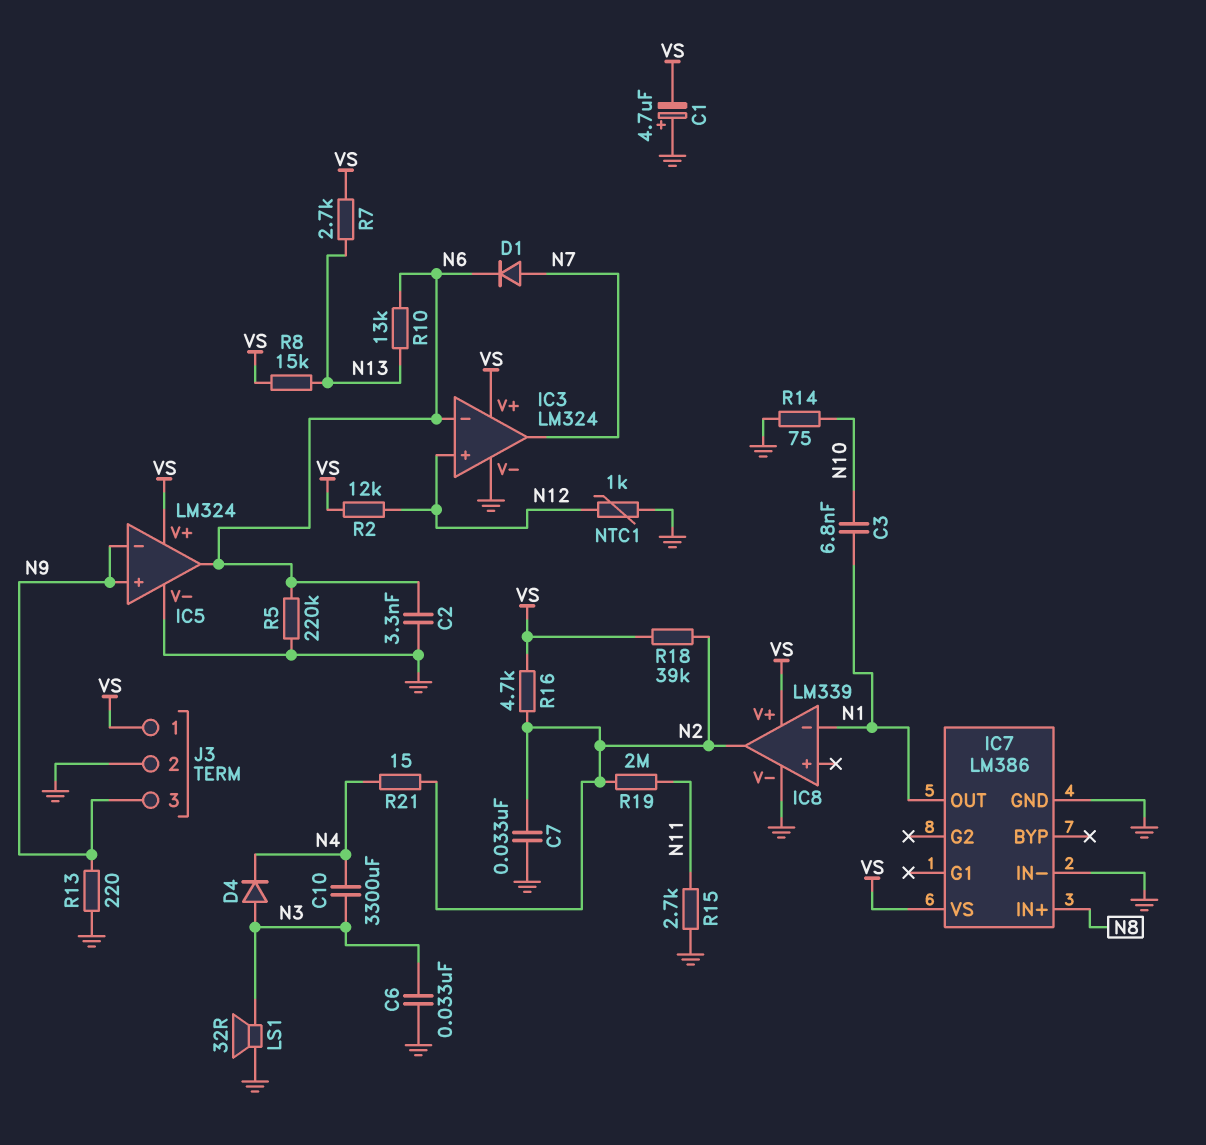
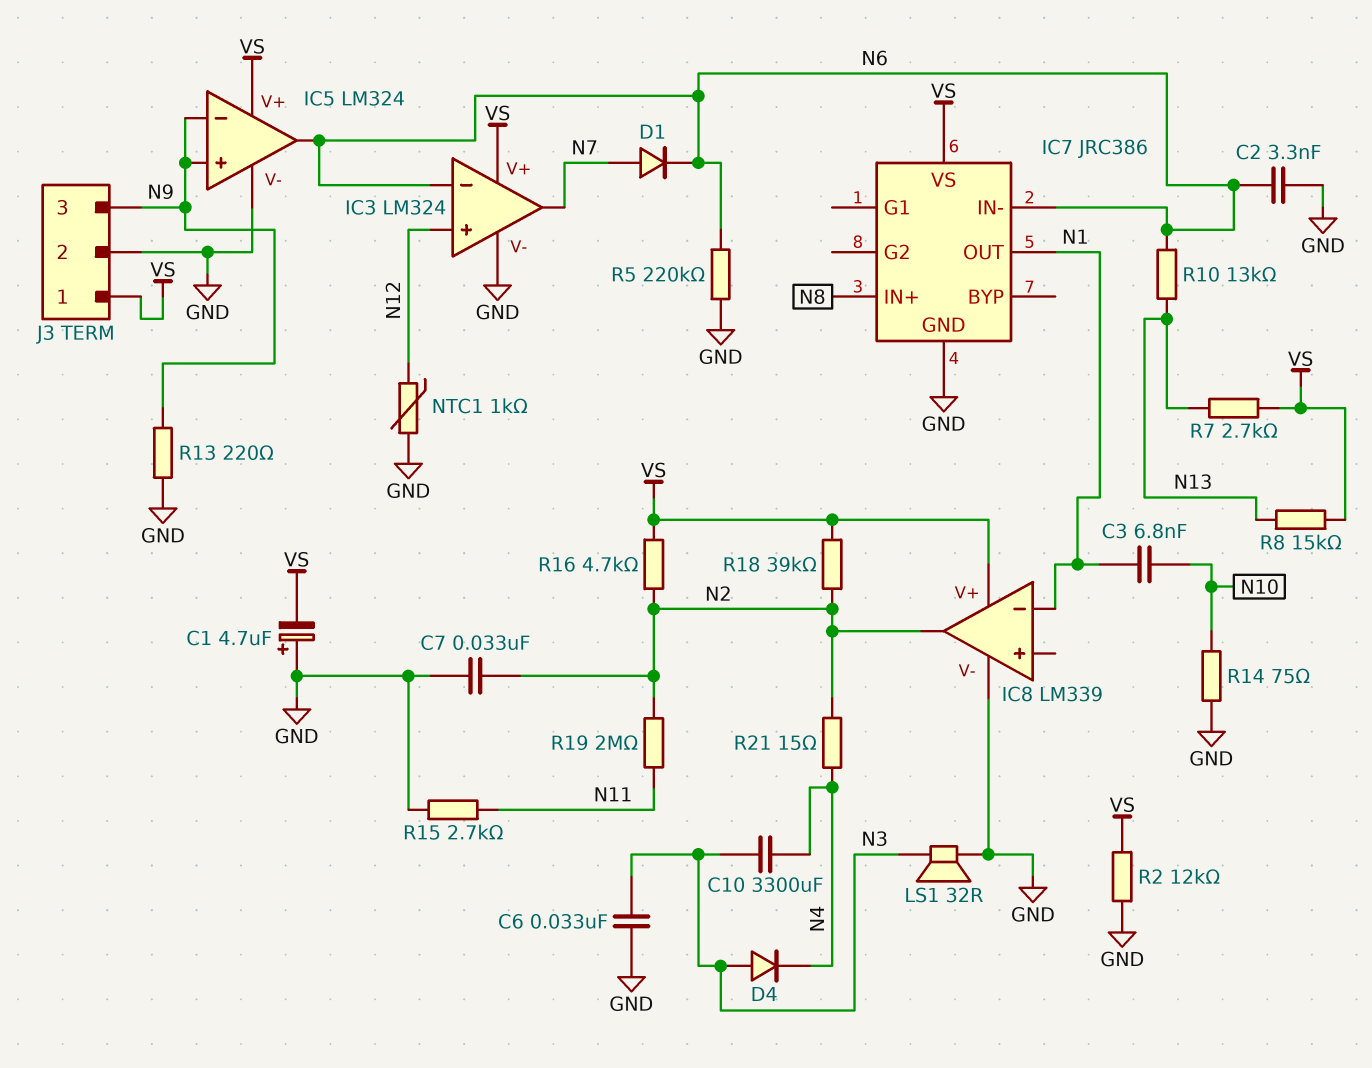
IC7: LM386 -> JRC386
IC7 pin IN-: GND -> N6
R2: 12k (N12, VS) -> 12k (GND, VS)

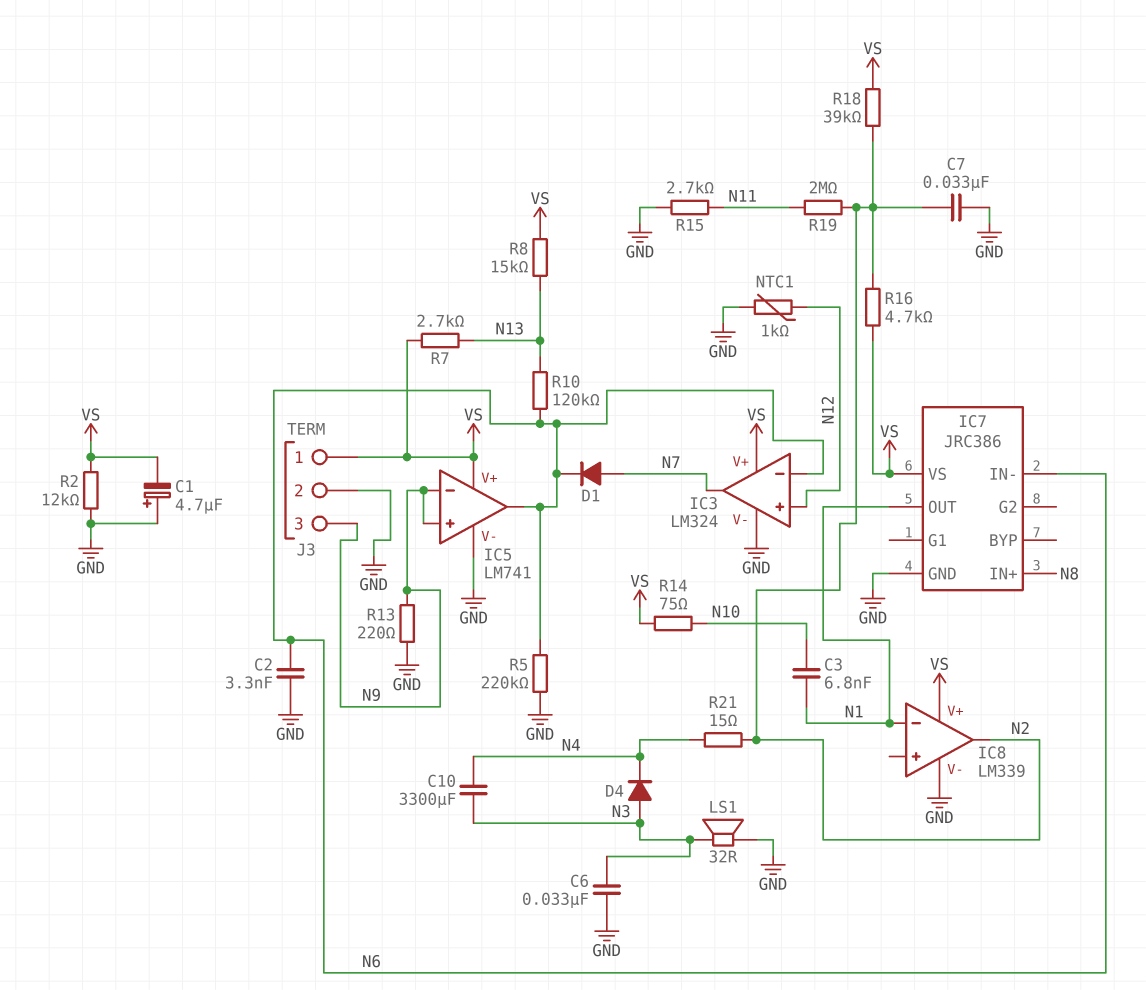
IC5: LM324 -> LM741
R10: 13k (N6, N13) -> 120k (N6, N13)
R14: 75 (GND, N10) -> 75 (N10, VS)

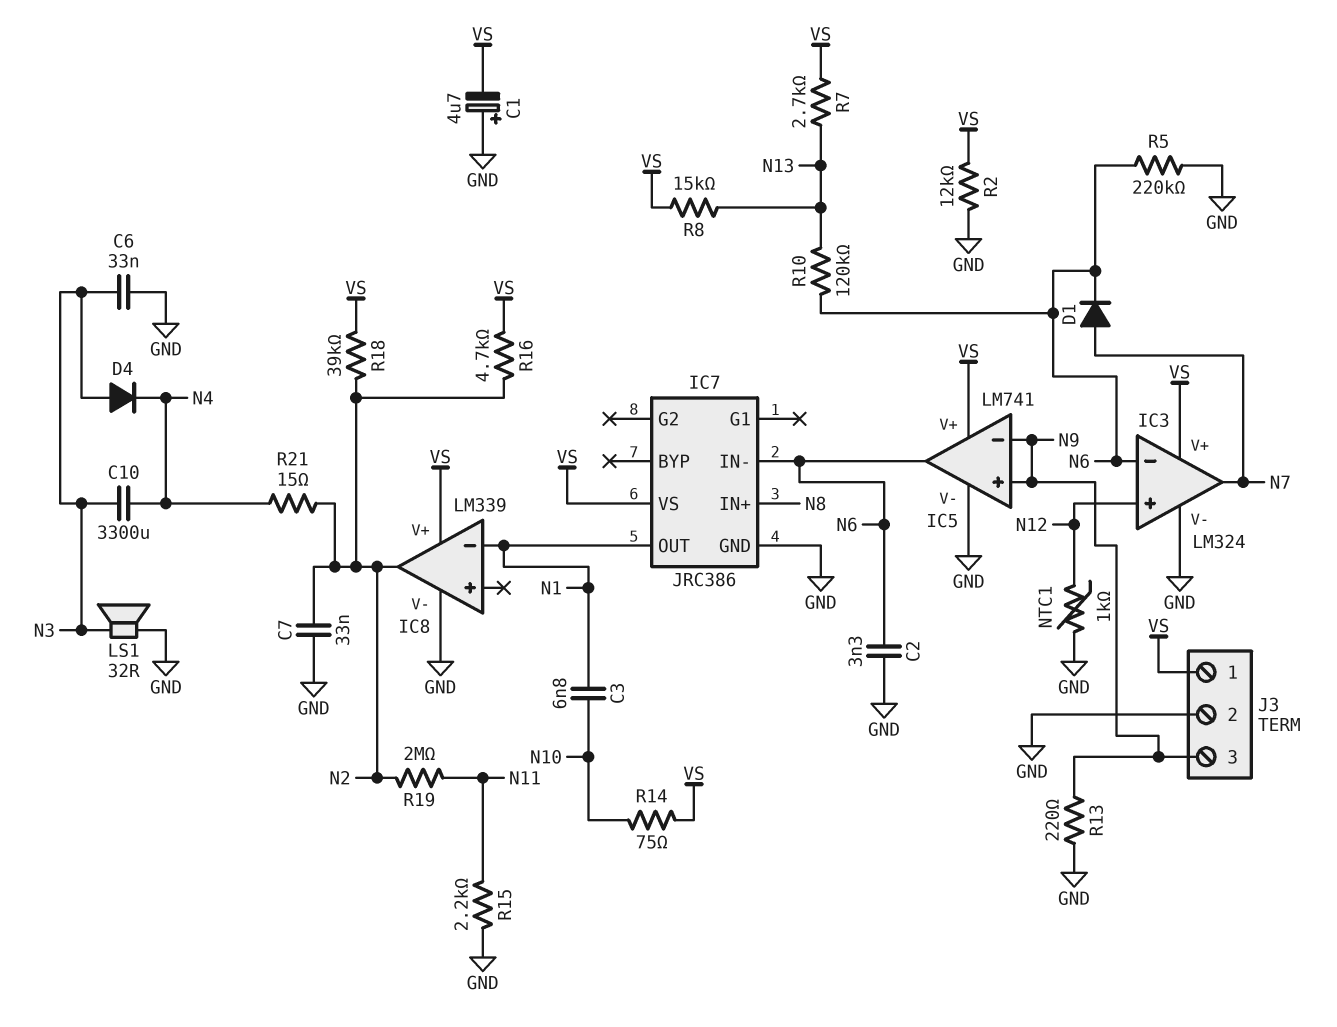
R15: 2.7k (GND, N11) -> 2.2k (GND, N11)

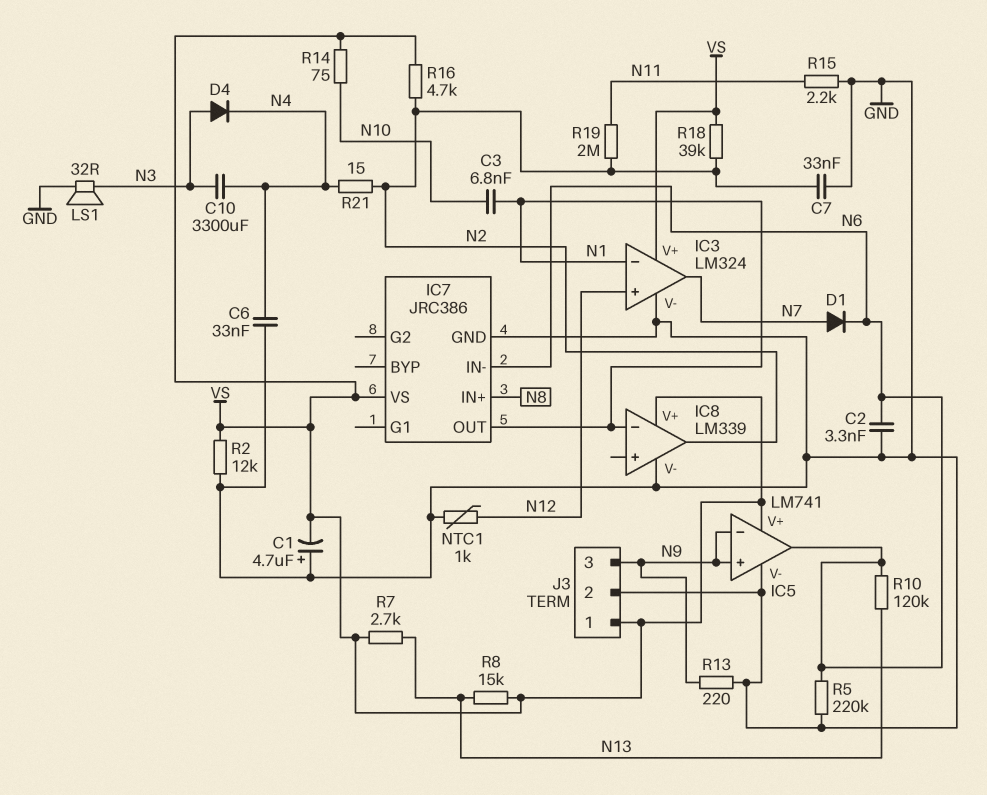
C6: 33nF (GND, N3) -> 33nF (GND, N4)
IC3 pin in-: N6 -> N1

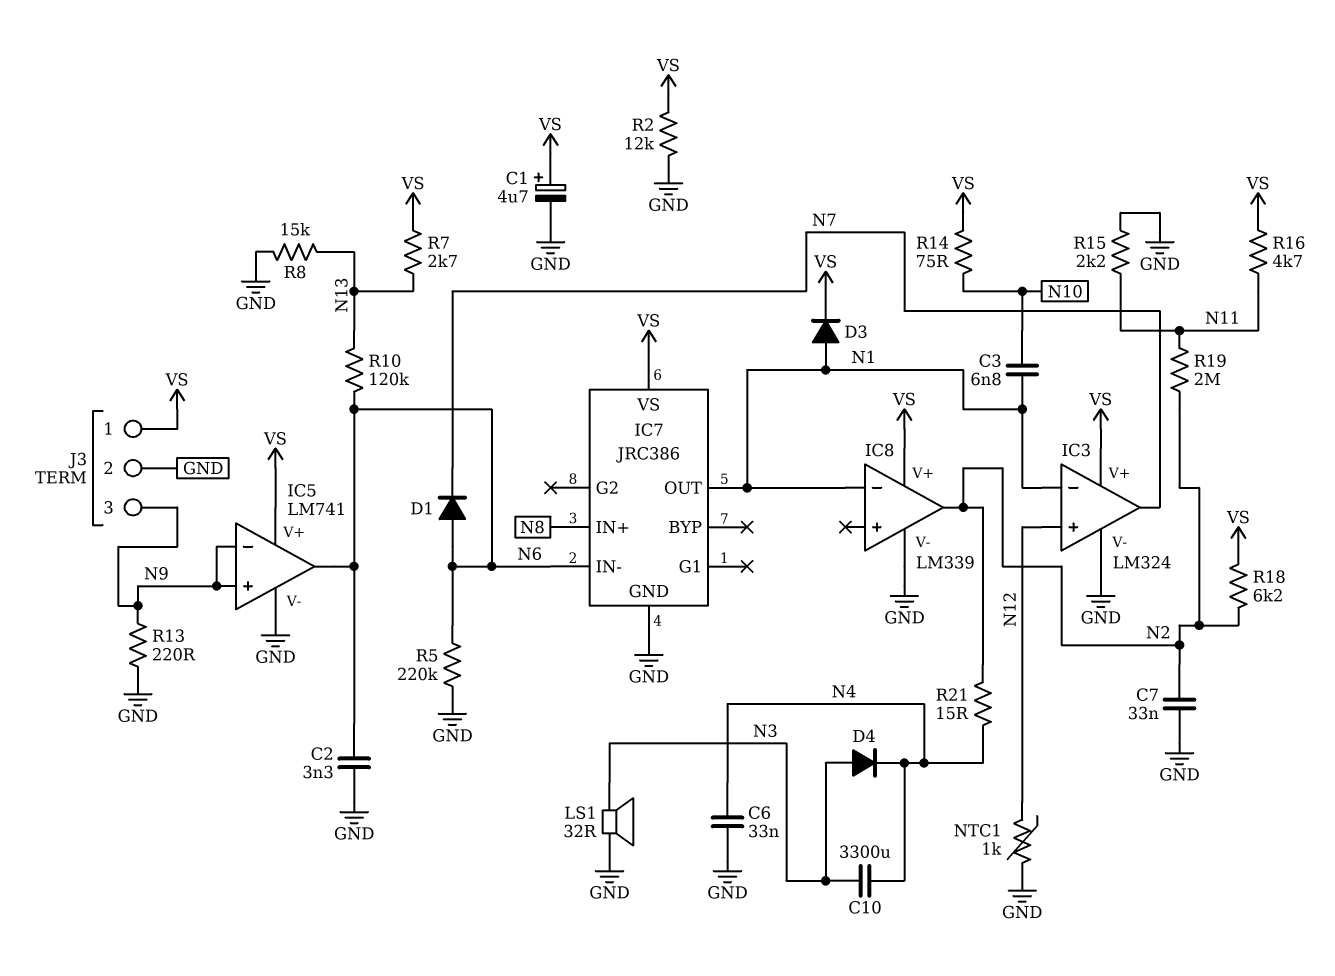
C1: 4.7uF (plus GND, minus VS) -> 4.7uF (plus VS, minus GND)
D1: diode (A N7, K N6) -> diode (A N6, K N7)
D3: none -> diode (A N1, K VS)
R8: 15k (N13, VS) -> 15k (GND, N13)
R16: 4.7k (N2, VS) -> 4.7k (N11, VS)
R18: 39k (N2, VS) -> 6.2k (N2, VS)

